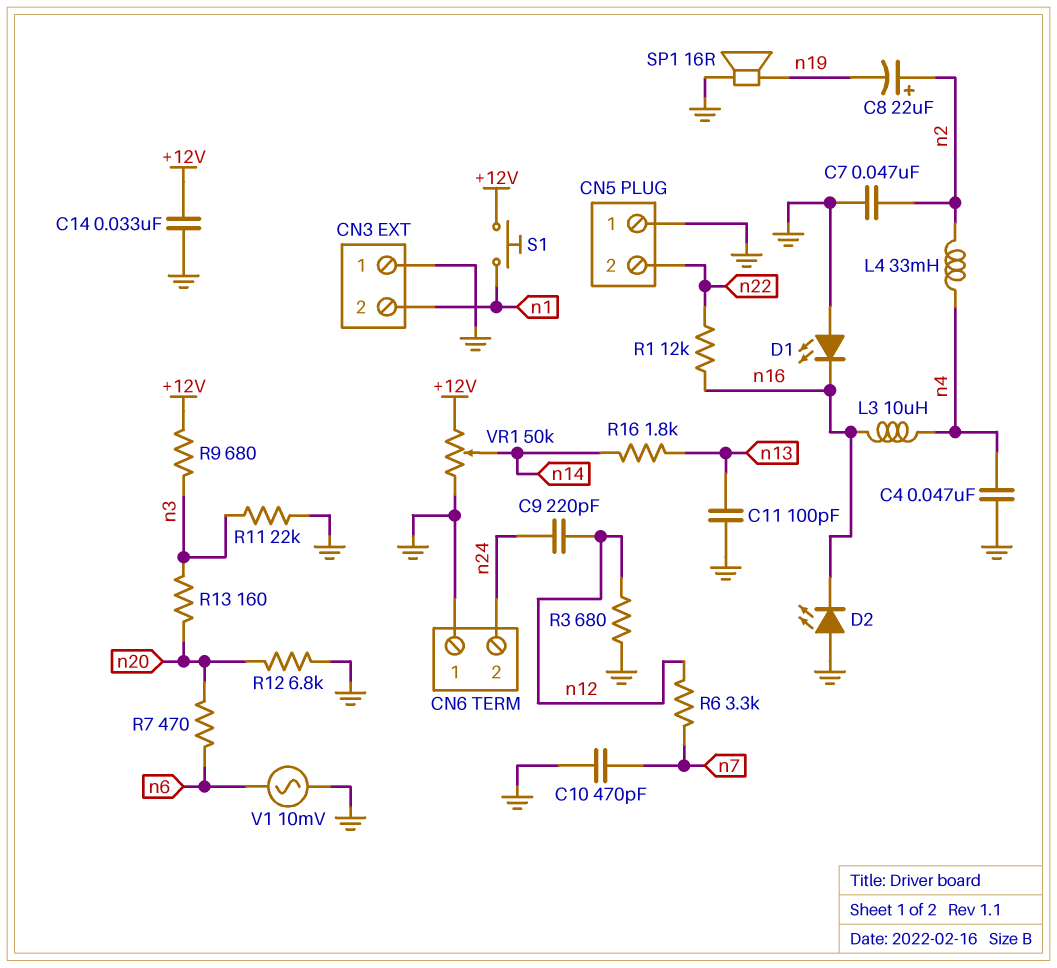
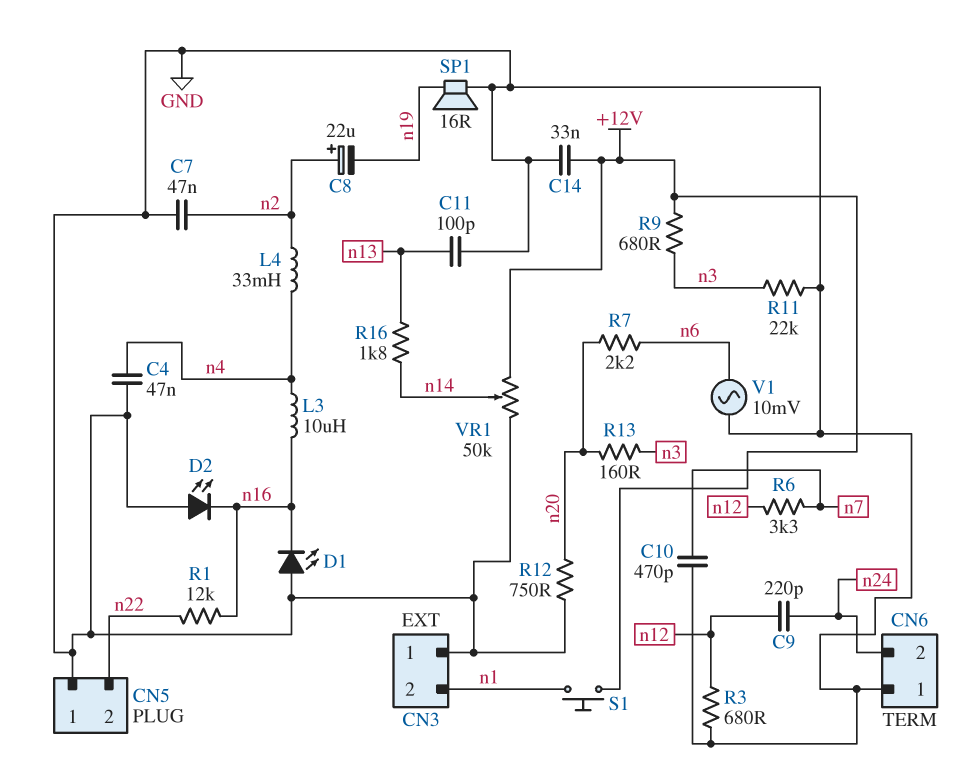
R7: 470 (n6, n20) -> 2.2k (n6, n20)
R12: 6.8k (GND, n20) -> 750 (GND, n20)

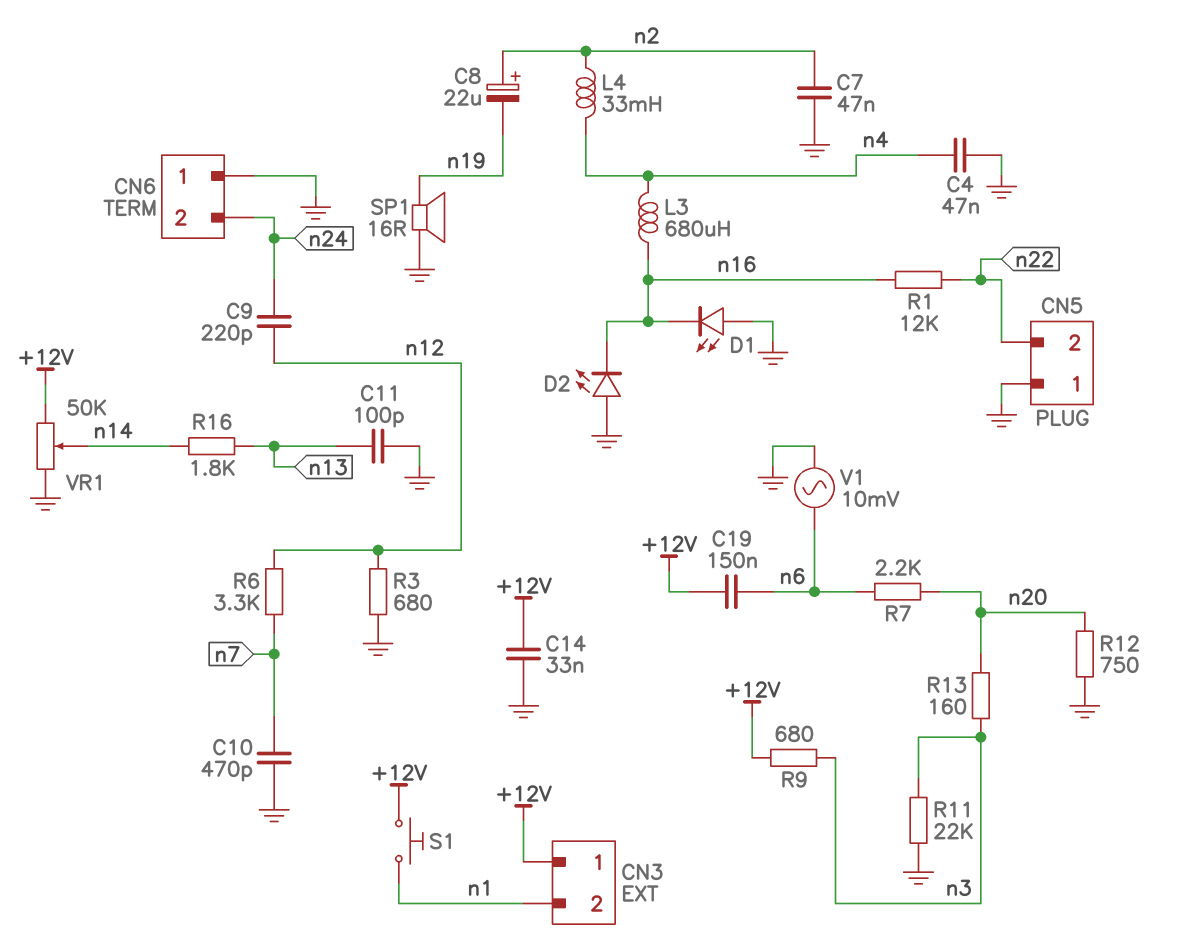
C19: none -> 150nF (+12V, n6)
CN3 pin 1: GND -> +12V
L3: 10uH (n4, n16) -> 680uH (n4, n16)

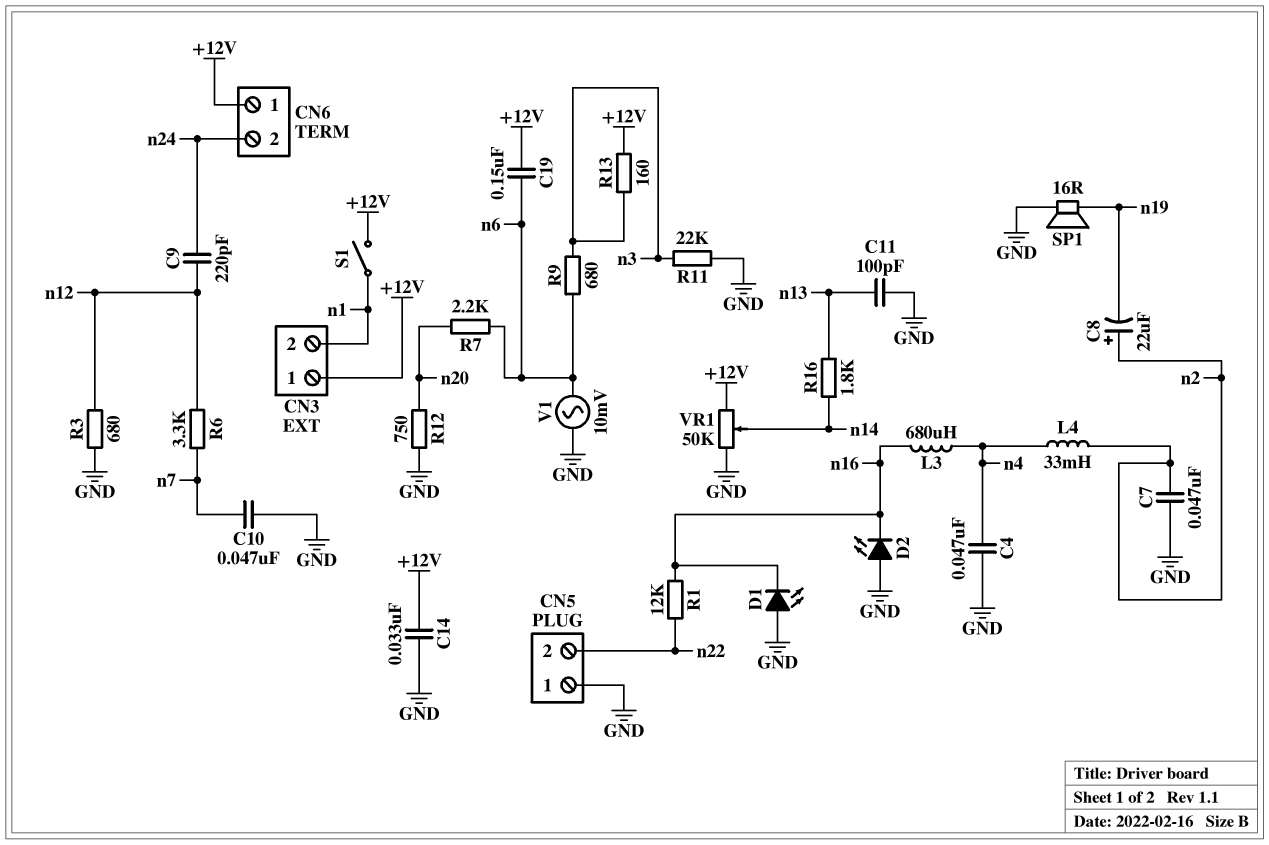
C10: 470pF (GND, n7) -> 47nF (GND, n7)
CN6 pin 1: GND -> +12V
R9: 680 (+12V, n3) -> 680 (n3, n6)
R13: 160 (n3, n20) -> 160 (+12V, n3)
S1: button (+12V, n1) -> switch (+12V, n1)

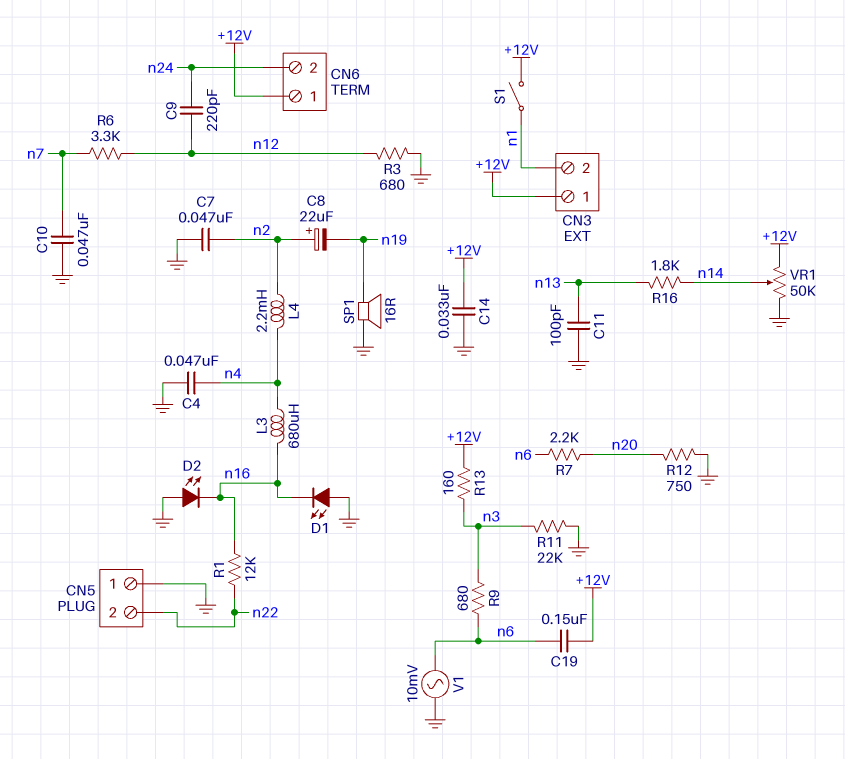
L4: 33mH (n2, n4) -> 2.2mH (n2, n4)

